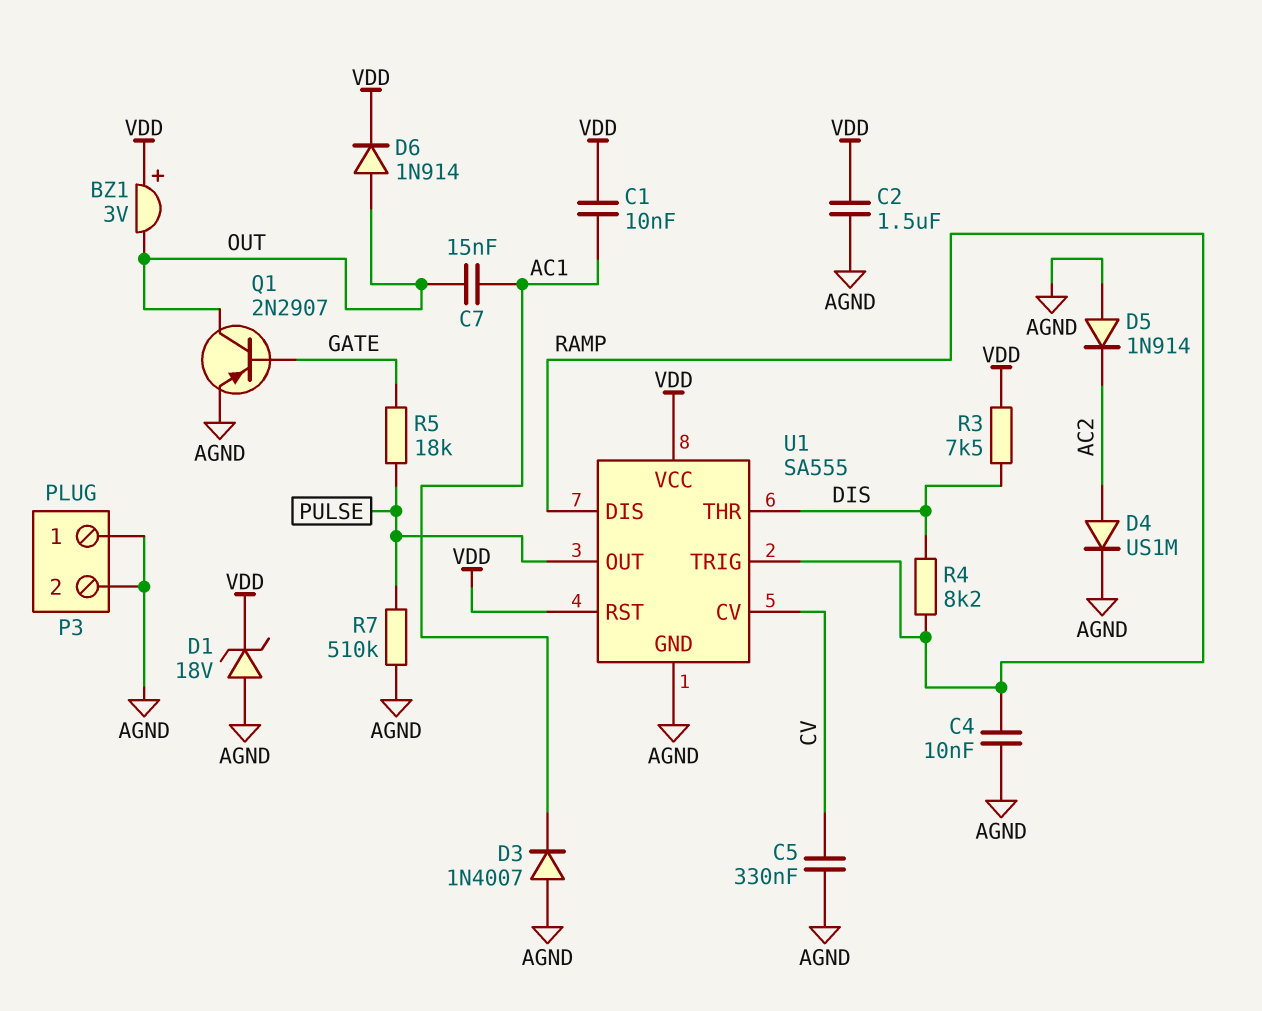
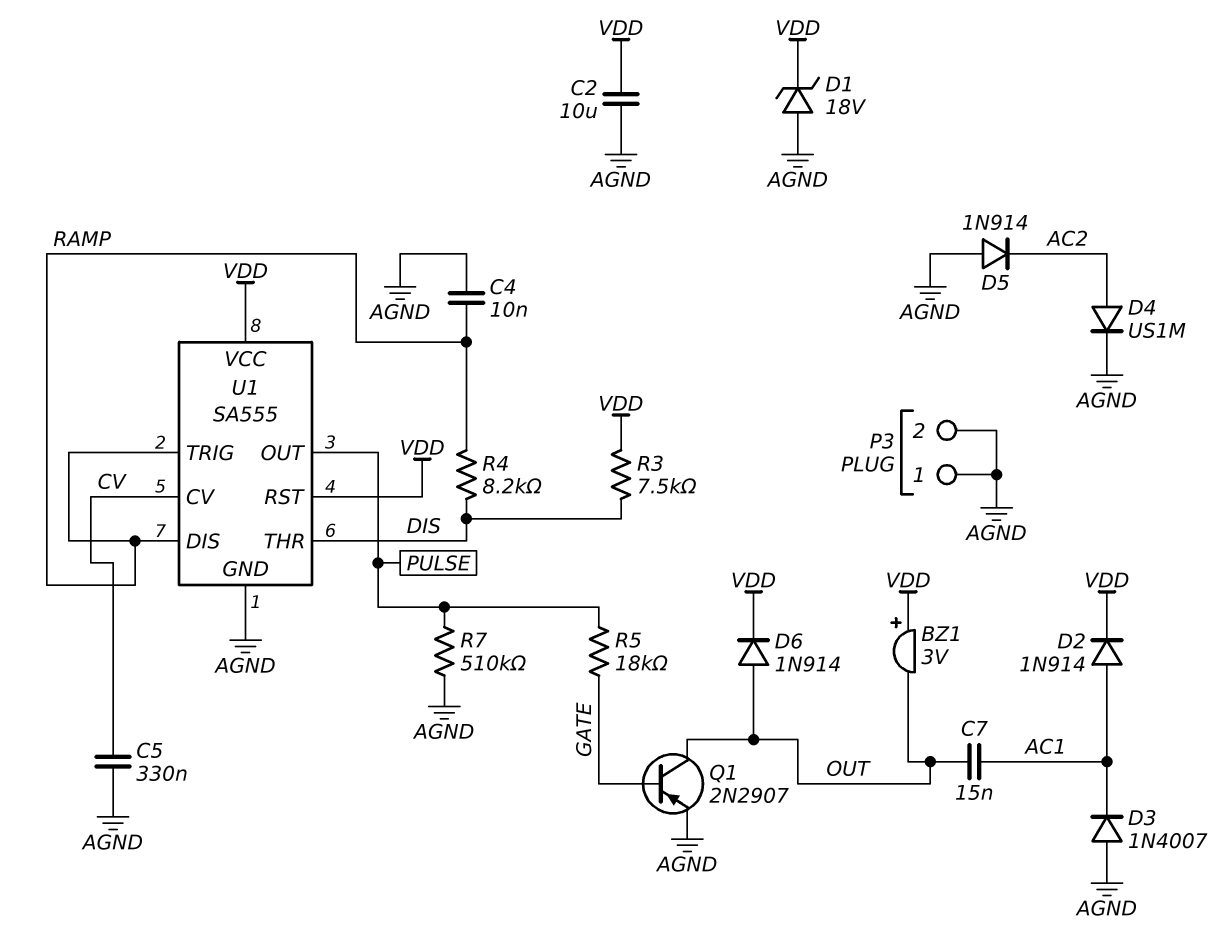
C1: 10nF (AC1, VDD) -> none
C2: 1.5uF (AGND, VDD) -> 10uF (AGND, VDD)
D2: none -> diode 1N914 (A AC1, K VDD)

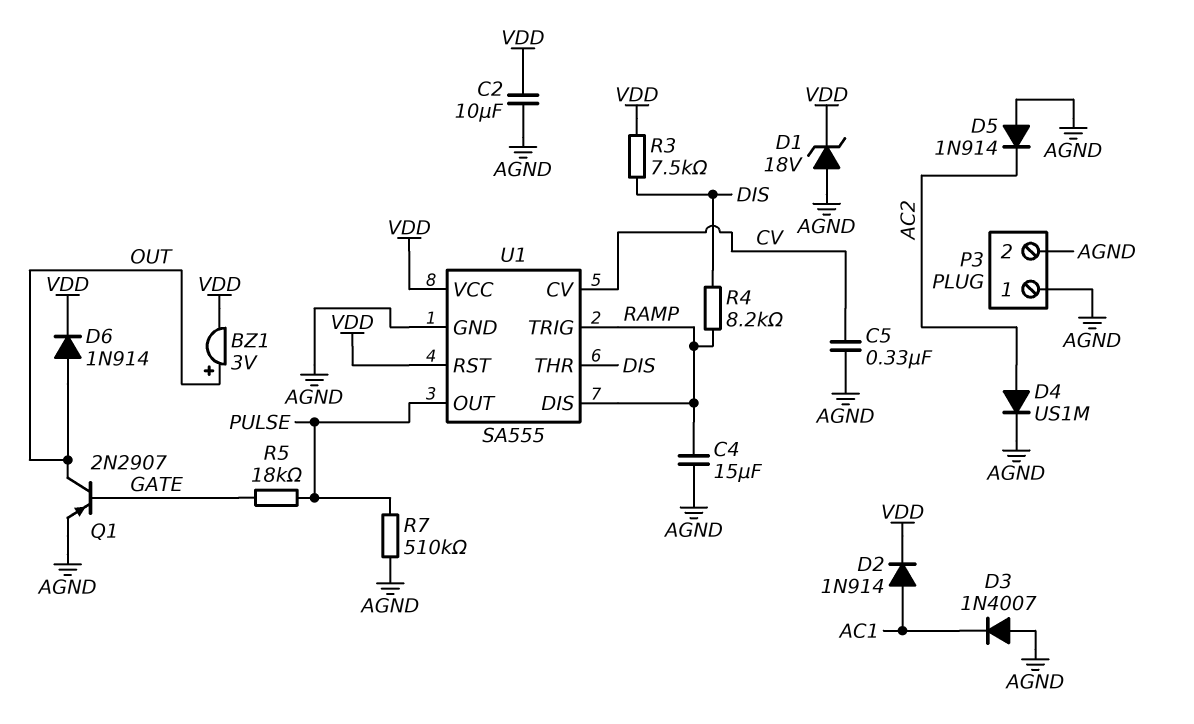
BZ1: buzzer 3V (plus VDD, minus OUT) -> buzzer 3V (plus OUT, minus VDD)
C4: 10nF (AGND, RAMP) -> 15uF (AGND, RAMP)
C7: 15nF (AC1, OUT) -> none

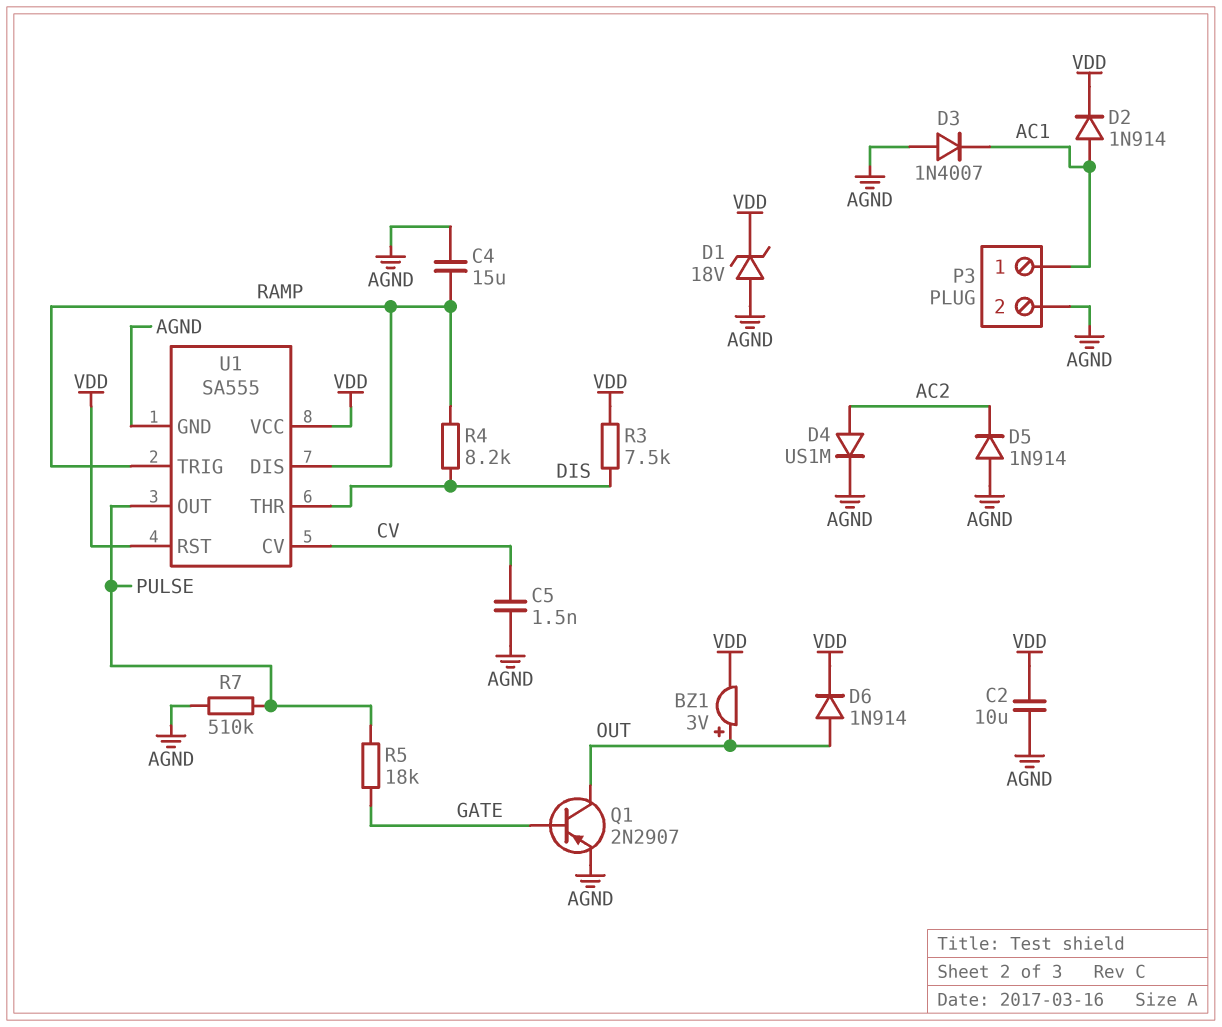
C5: 330nF (AGND, CV) -> 1.5nF (AGND, CV)
P3 pin 1: AGND -> AC1

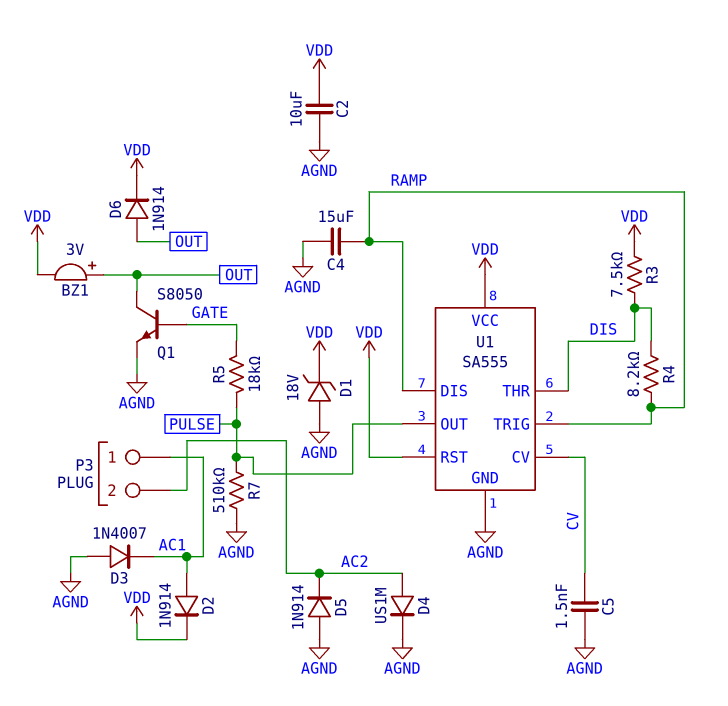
P3 pin 2: AGND -> AC2
Q1: PNP 2N2907 (B GATE, C OUT, E AGND) -> NPN S8050 (B GATE, C OUT, E AGND)

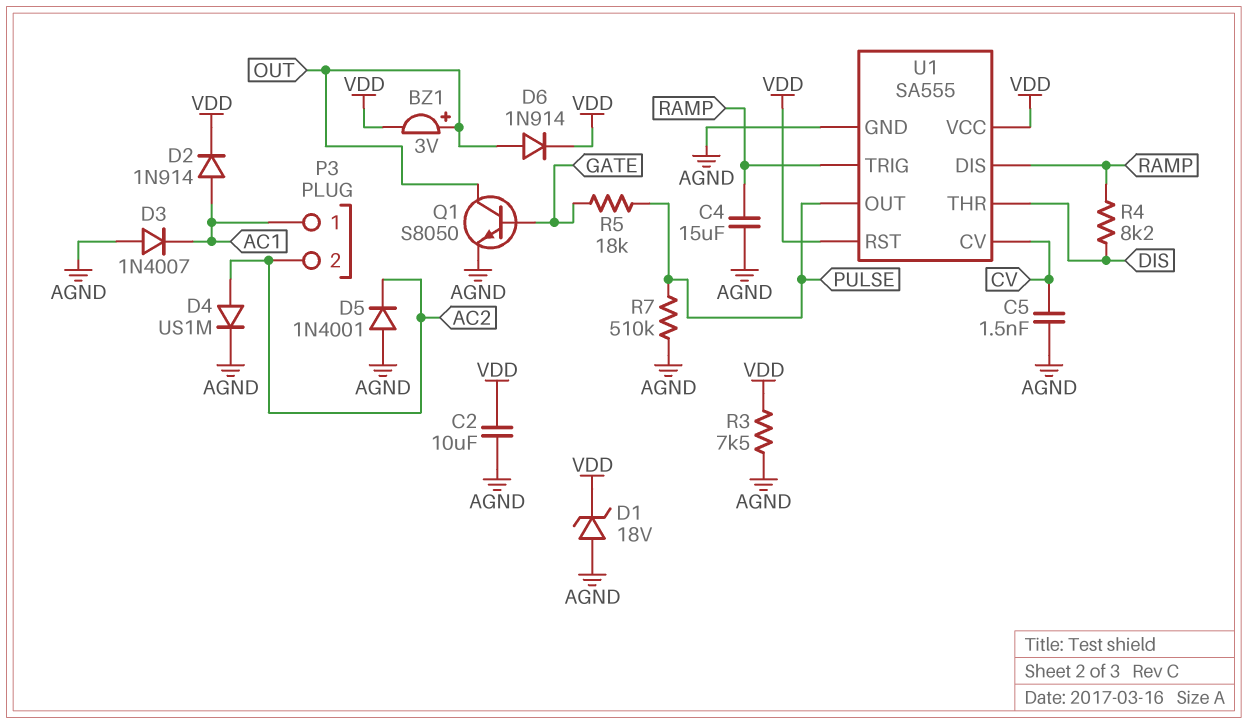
D5: diode 1N914 (A AGND, K AC2) -> diode 1N4001 (A AGND, K AC2)
R3: 7.5k (DIS, VDD) -> 7.5k (AGND, VDD)

